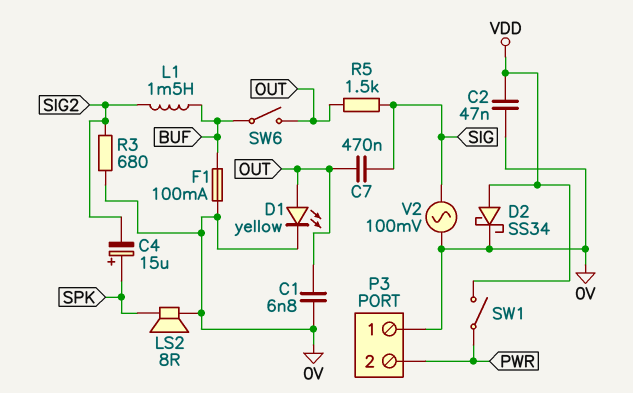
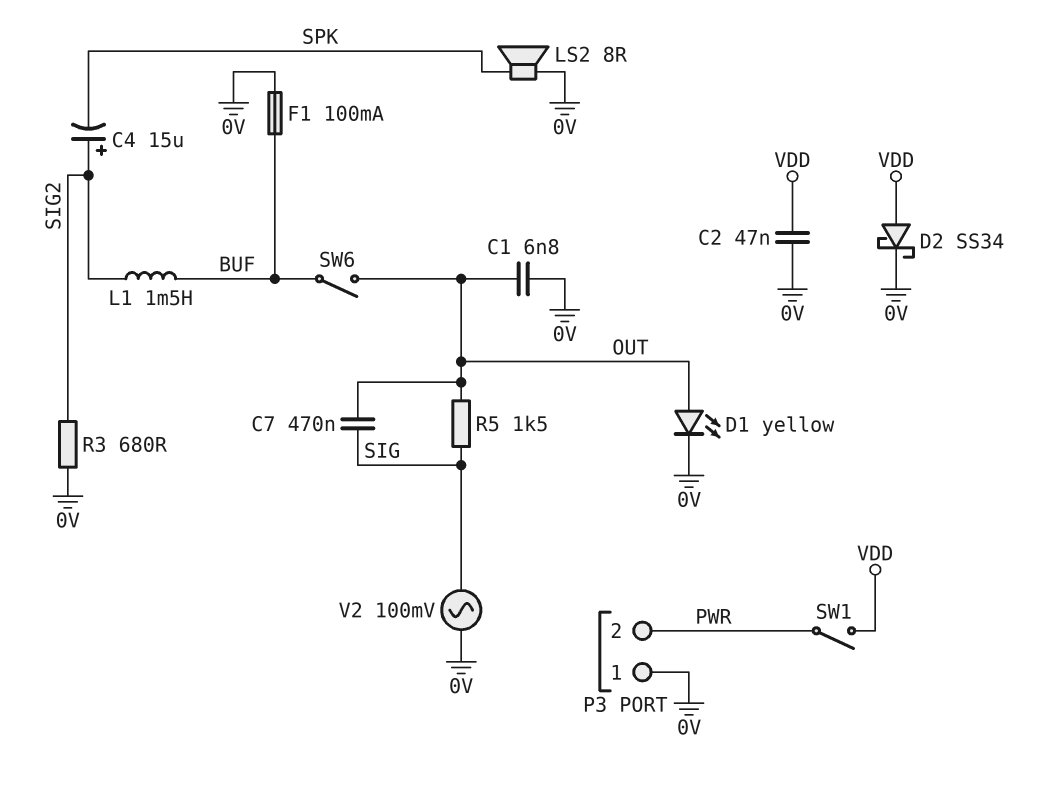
C4: 15uF (plus SPK, minus SIG2) -> 15uF (plus SIG2, minus SPK)

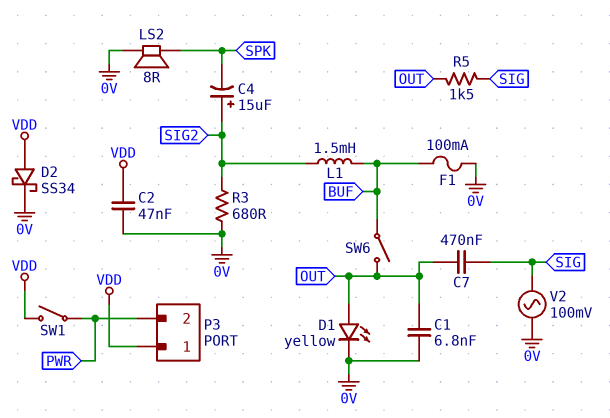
P3 pin 1: 0V -> VDD

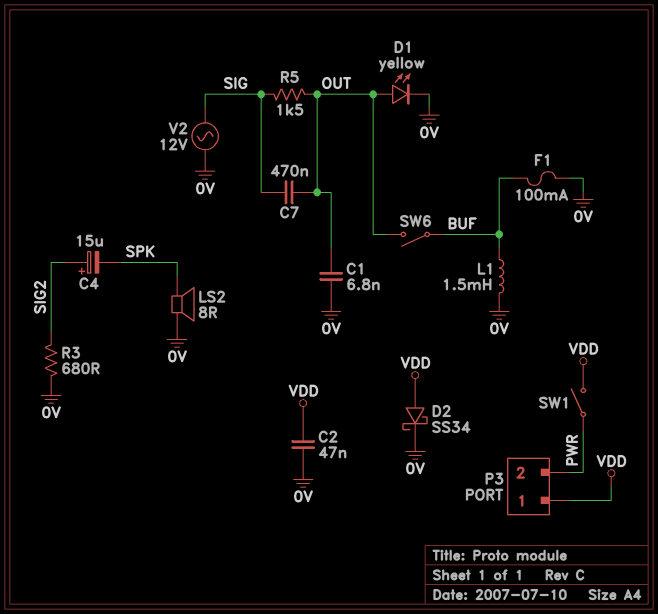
L1: 1.5mH (BUF, SIG2) -> 1.5mH (0V, BUF)
V2: AC 100mV (0V, SIG) -> AC 12V (0V, SIG)

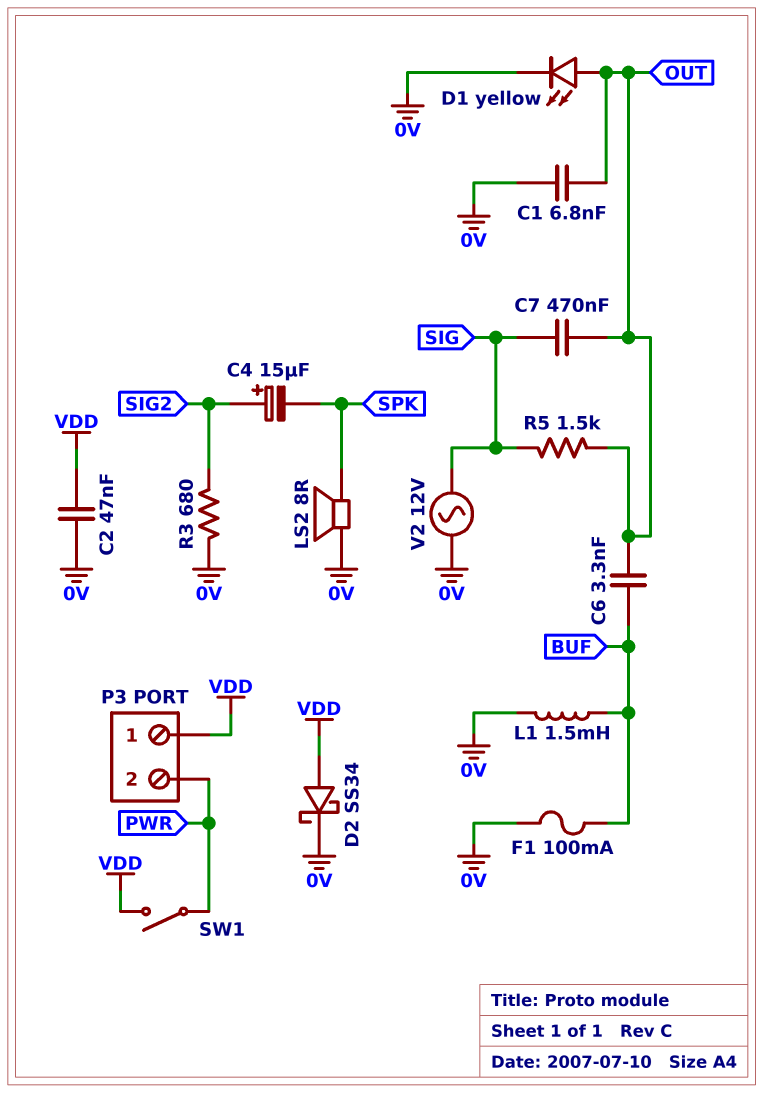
C6: none -> 3.3nF (BUF, OUT)
SW6: switch (BUF, OUT) -> none

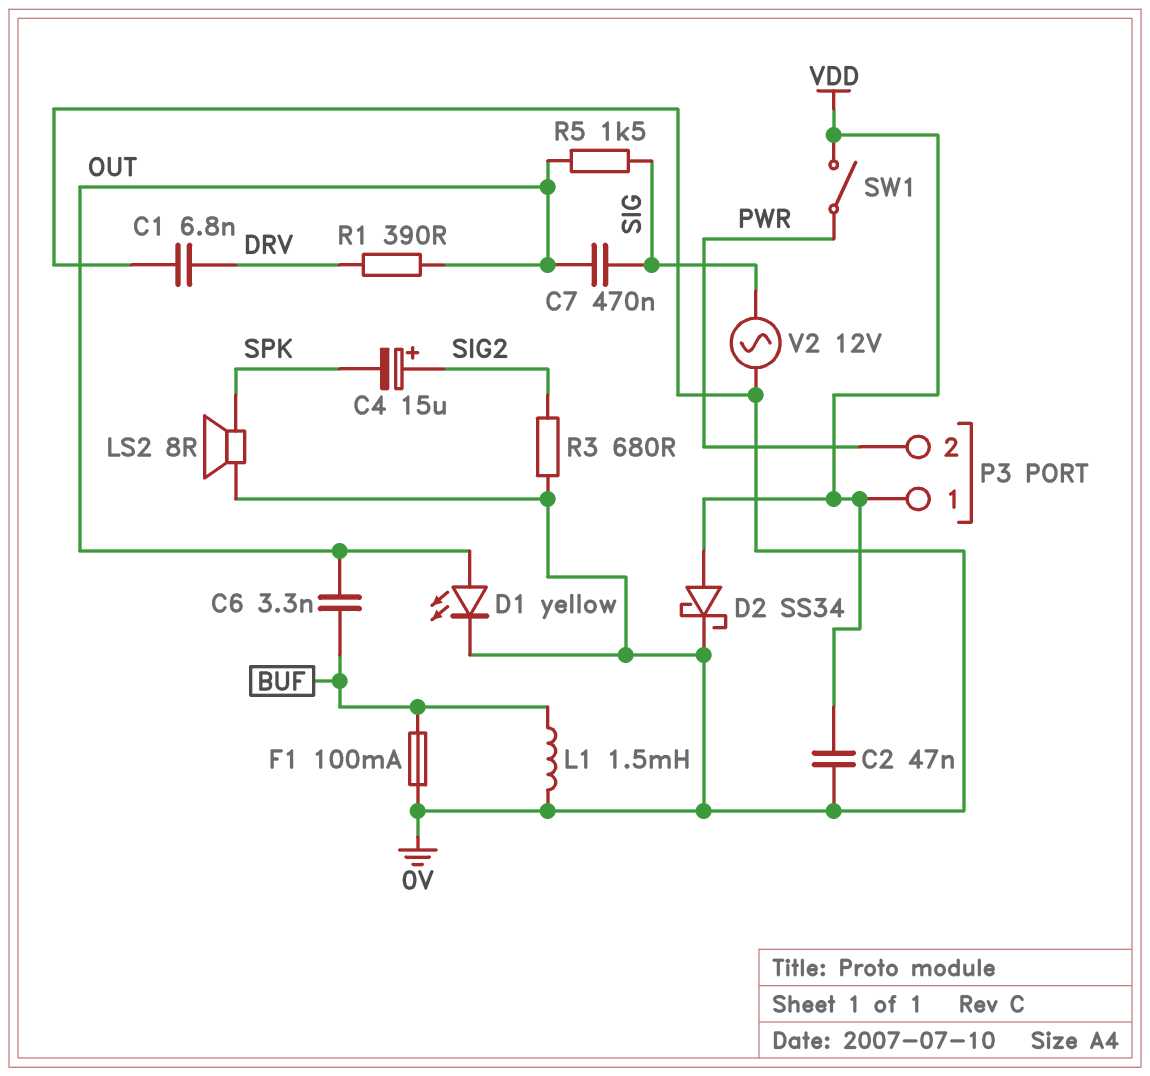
C1: 6.8nF (0V, OUT) -> 6.8nF (0V, DRV)
R1: none -> 390 (DRV, OUT)

